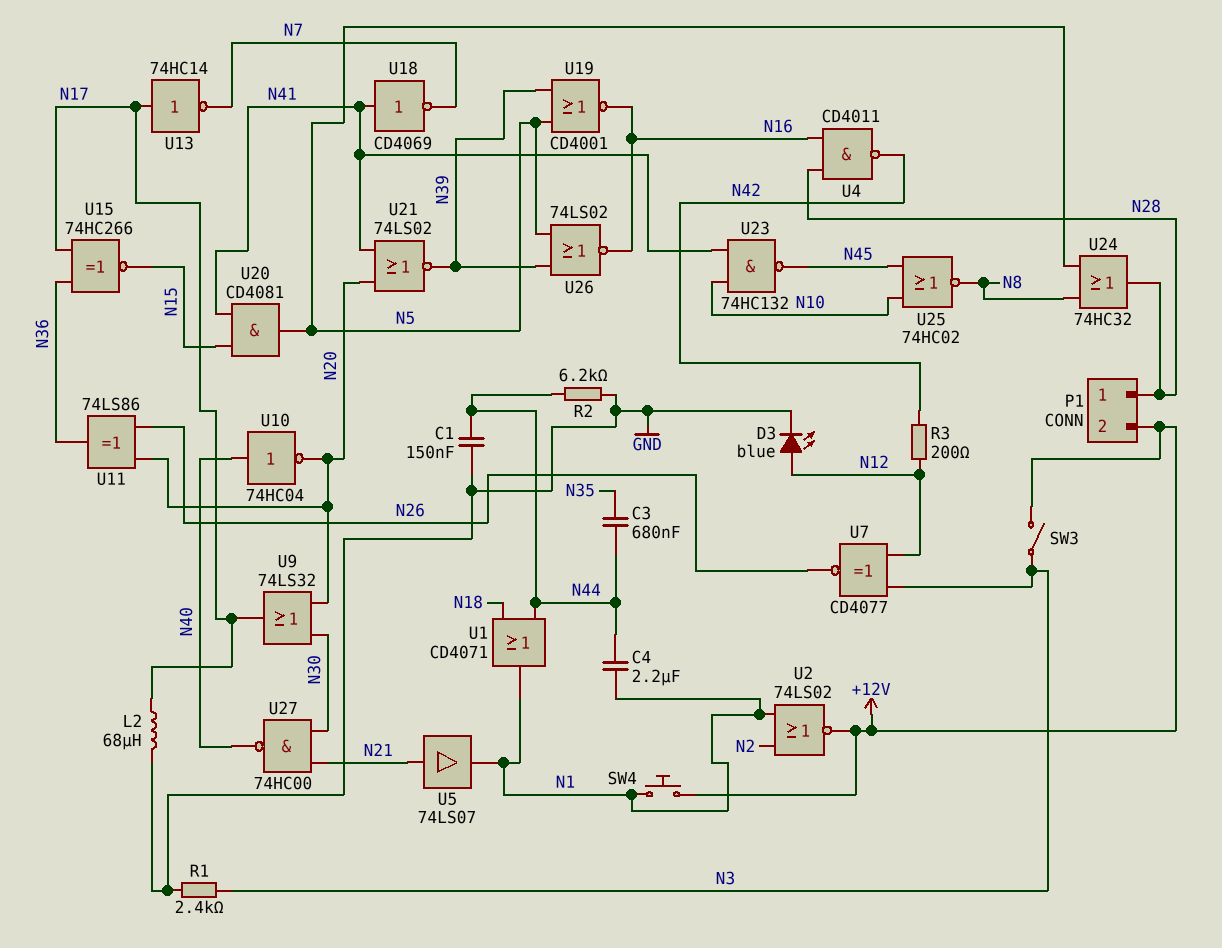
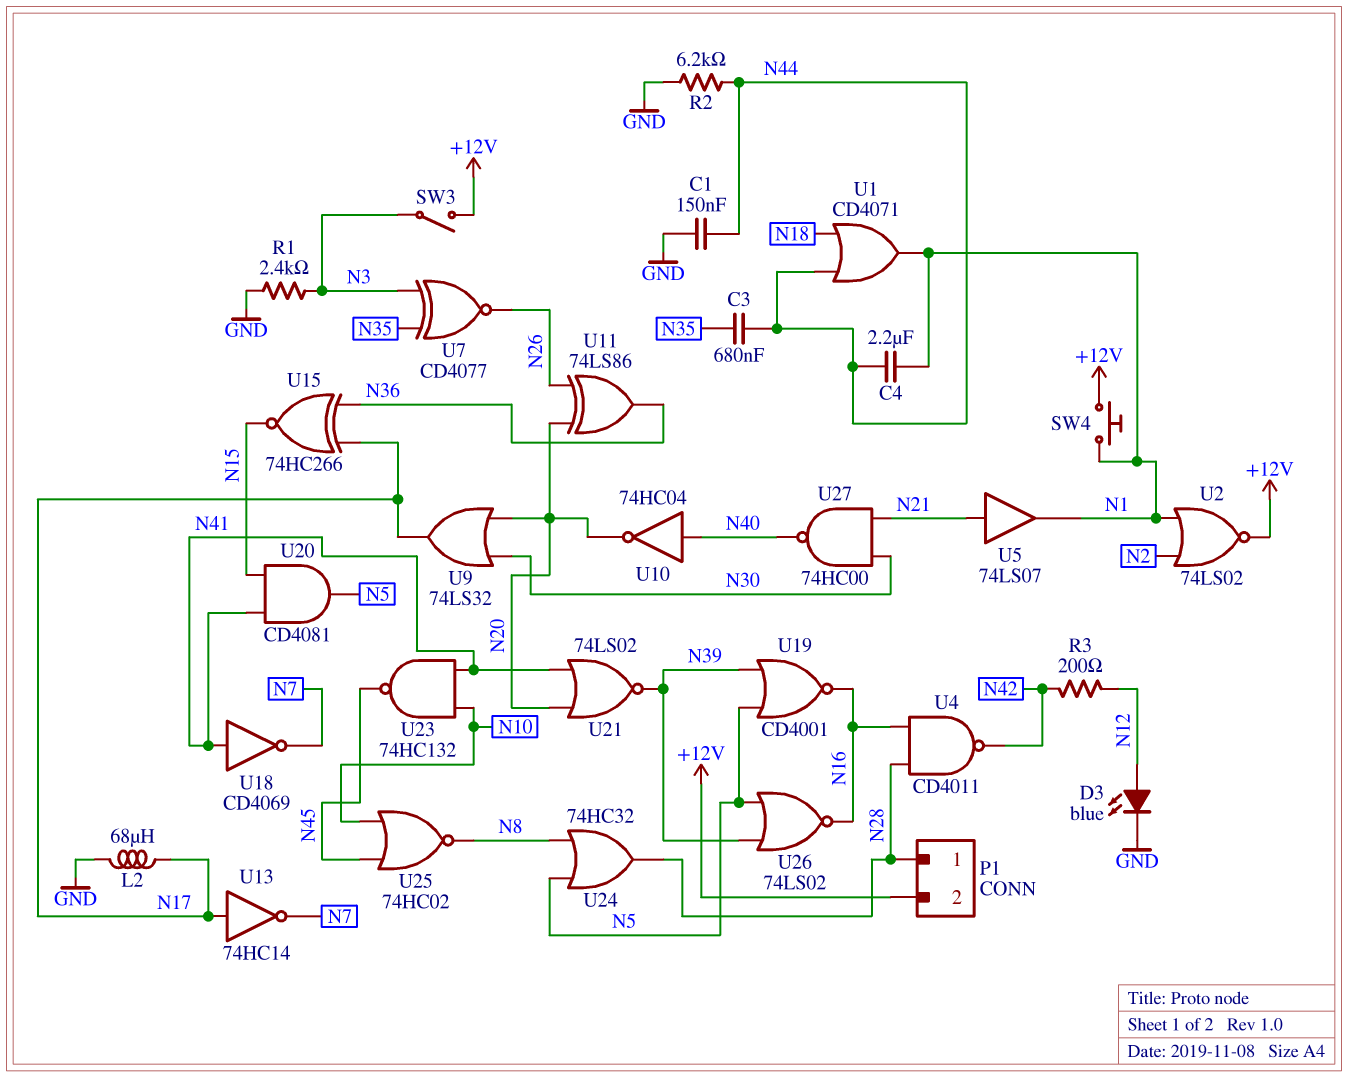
U7: XNOR CD4077 (in N3, in N12, out N26) -> XNOR CD4077 (in N3, in N35, out N26)

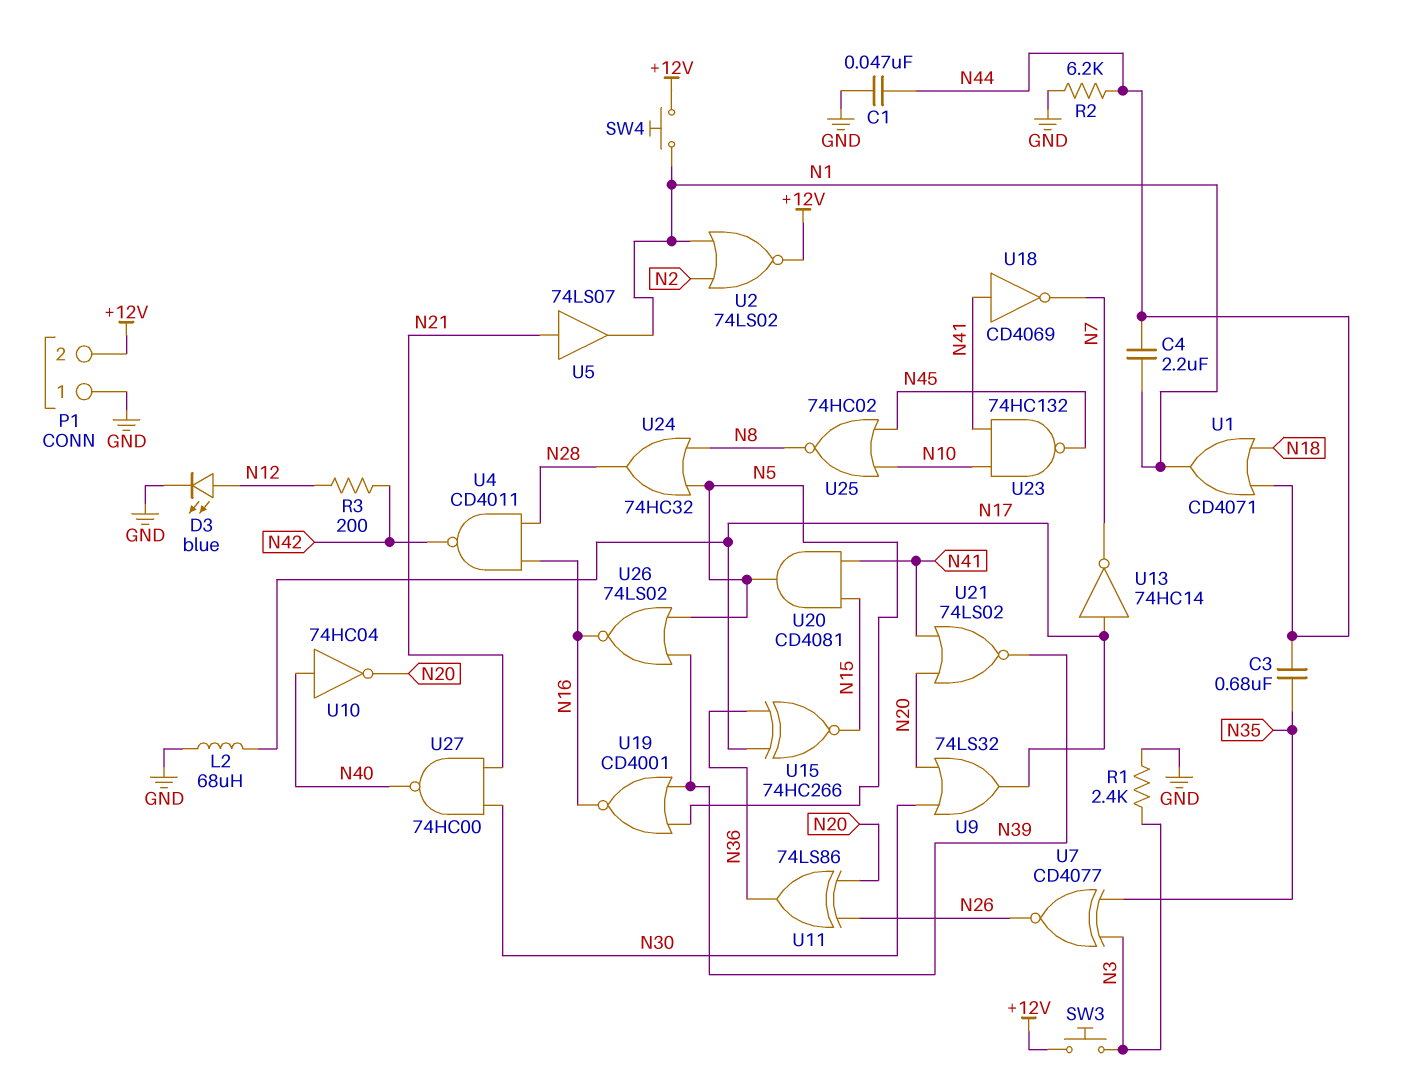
C1: 150nF (GND, N44) -> 47nF (GND, N44)
P1 pin 1: N28 -> GND
SW3: switch (+12V, N3) -> button (+12V, N3)

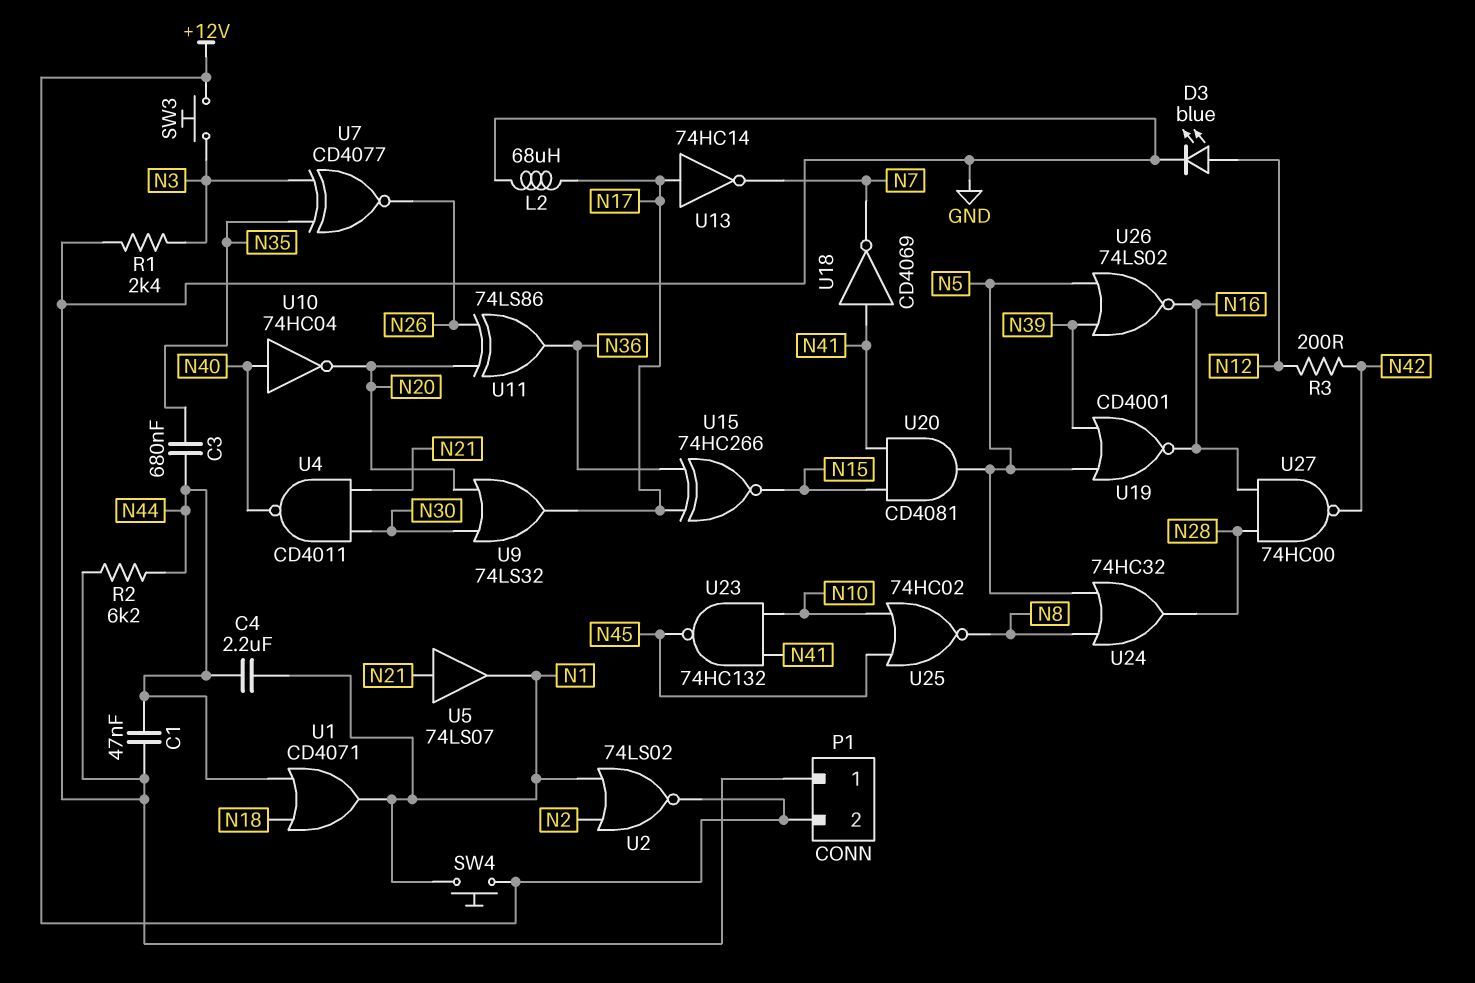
U4: NAND CD4011 (in N16, in N28, out N42) -> NAND CD4011 (in N21, in N30, out N40)
U21: NOR 74LS02 (in N20, in N41, out N39) -> none
U27: NAND 74HC00 (in N21, in N30, out N40) -> NAND 74HC00 (in N16, in N28, out N42)

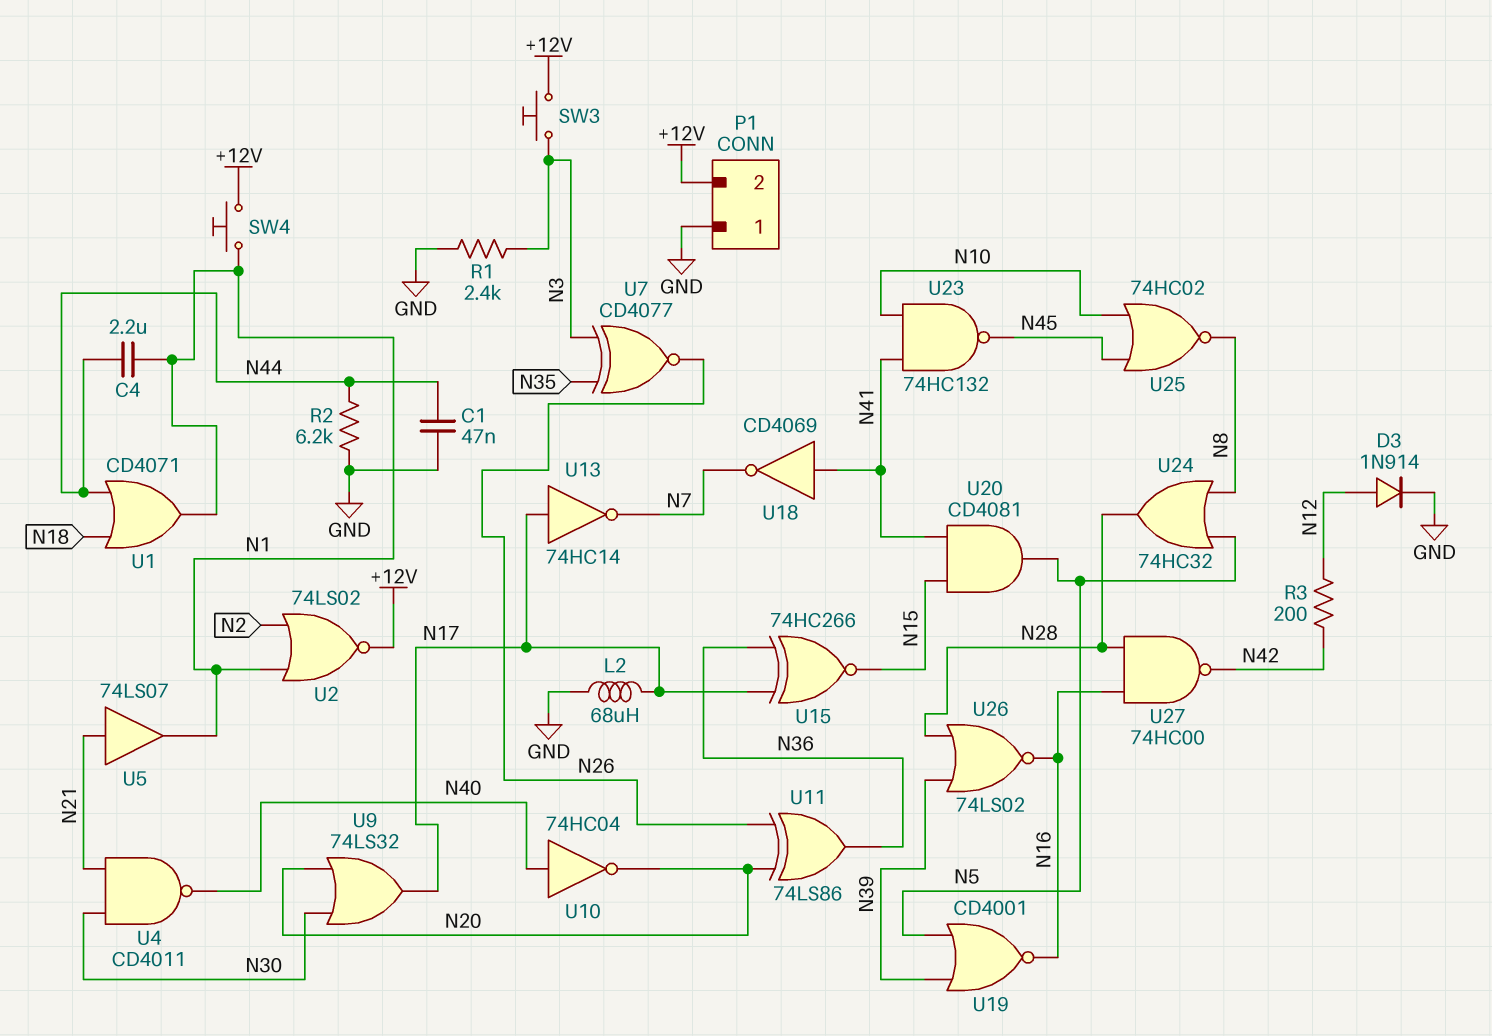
C3: 680nF (N35, N44) -> none
D3: LED blue (A N12, K GND) -> diode 1N914 (A N12, K GND)
U26: NOR 74LS02 (in N5, in N39, out N16) -> NOR 74LS02 (in N28, in N39, out N16)

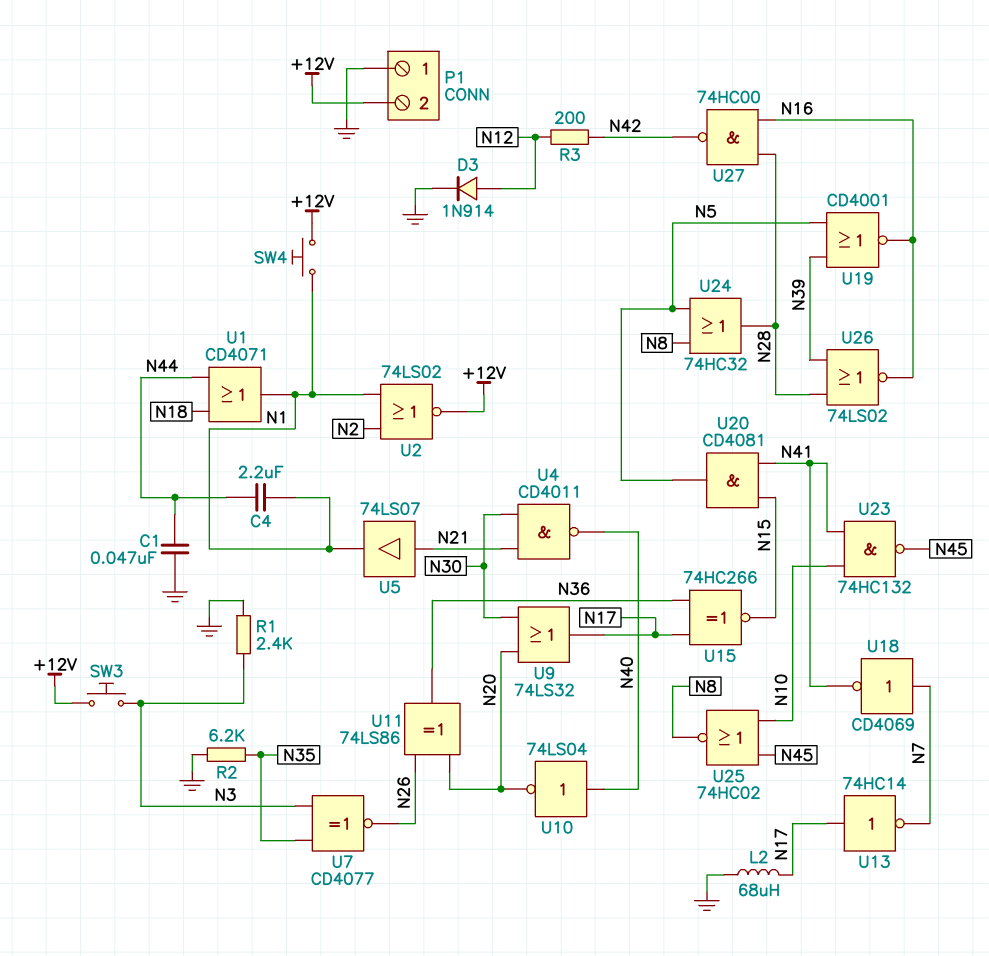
R2: 6.2k (GND, N44) -> 6.2k (GND, N35)
U10: NOT 74HC04 (in N40, out N20) -> NOT 74LS04 (in N40, out N20)
U18: NOT CD4069 (in N41, out N7) -> NOT CD4069 (in N7, out N41)

